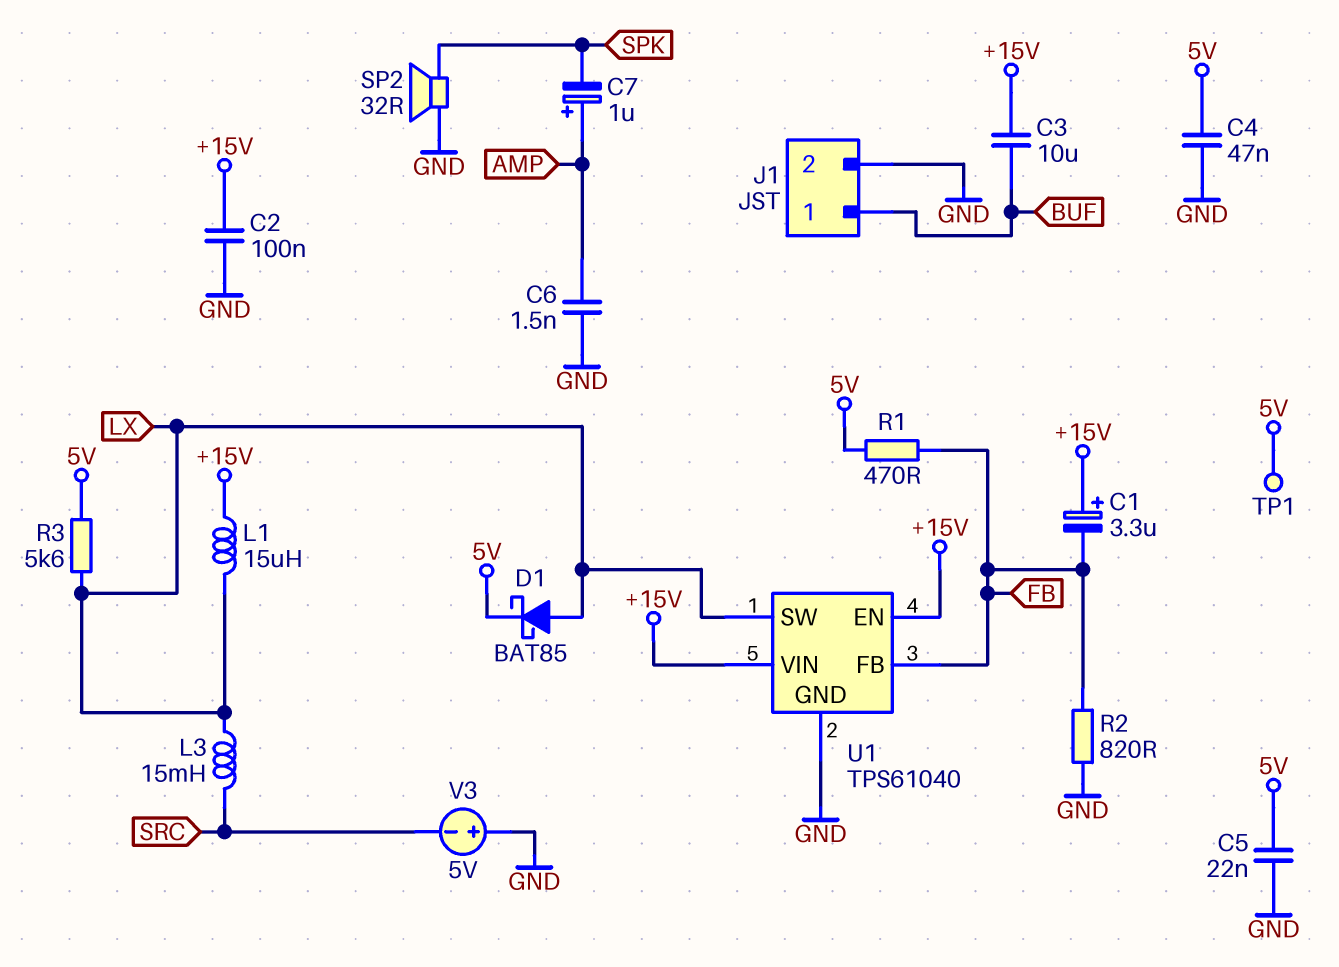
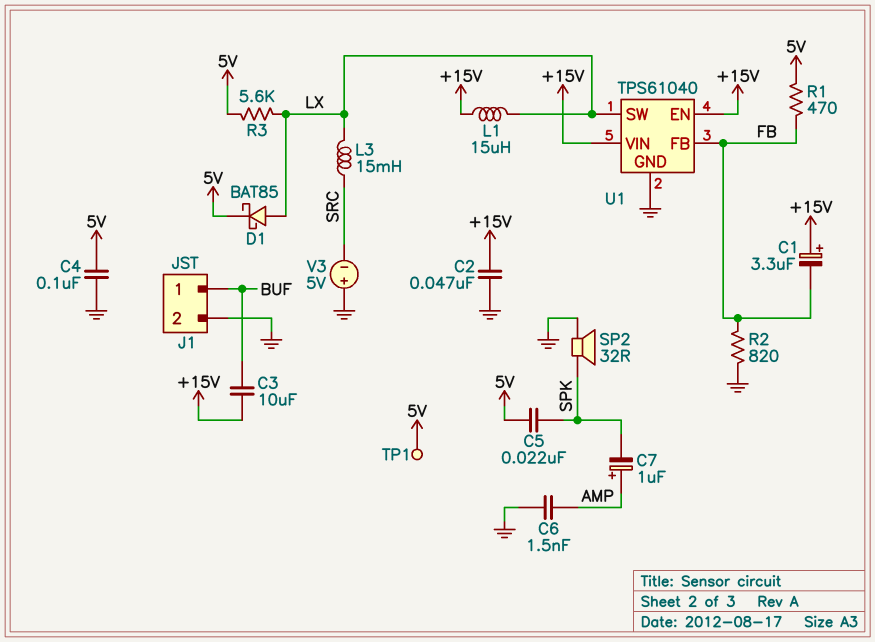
C2: 100nF (+15V, GND) -> 47nF (+15V, GND)
C4: 47nF (5V, GND) -> 100nF (5V, GND)
C5: 22nF (5V, GND) -> 22nF (5V, SPK)

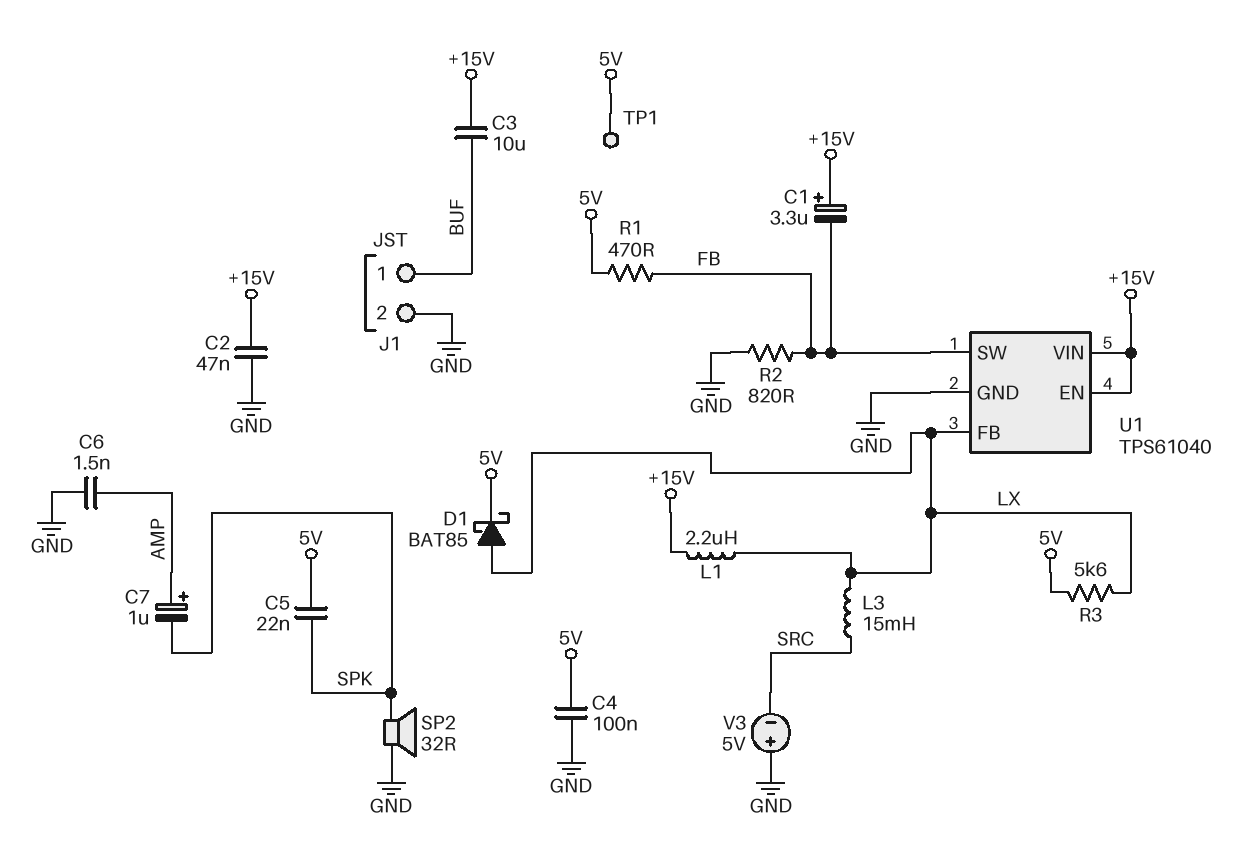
L1: 15uH (+15V, LX) -> 2.2uH (+15V, LX)
U1 pin FB: FB -> LX
U1 pin SW: LX -> FB

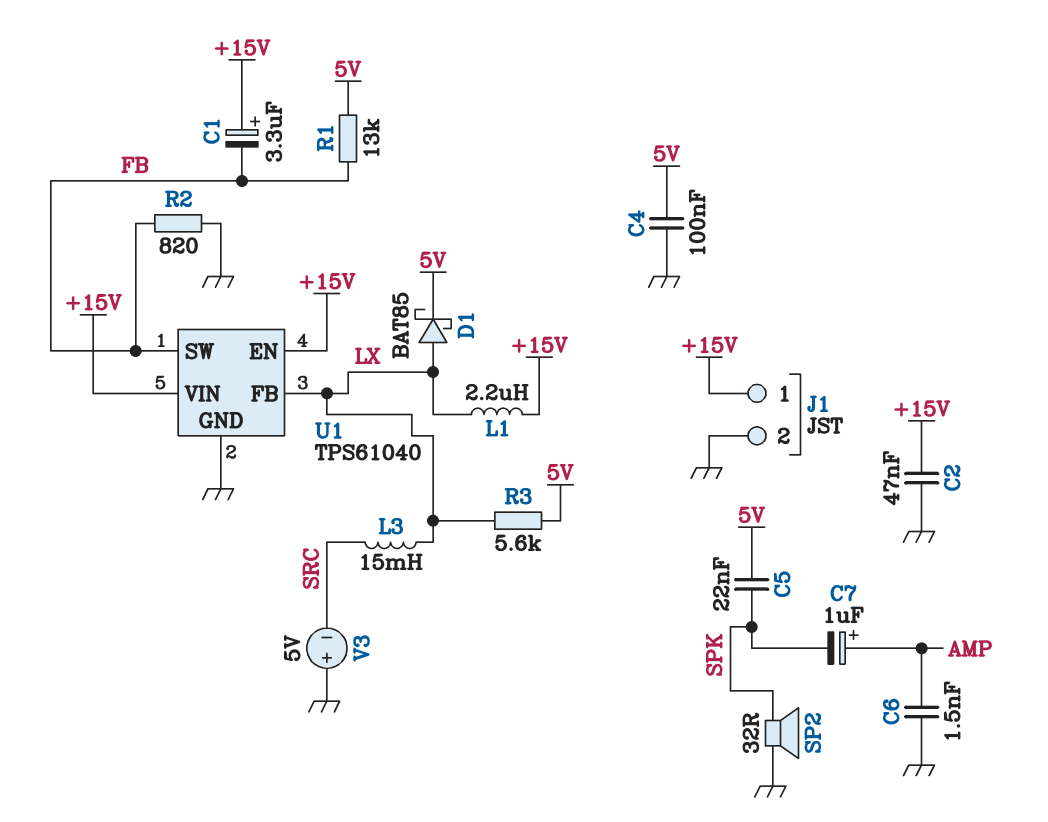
C3: 10uF (+15V, BUF) -> none
J1 pin 1: BUF -> +15V
R1: 470 (5V, FB) -> 13k (5V, FB)
TP1: test point (5V) -> none

